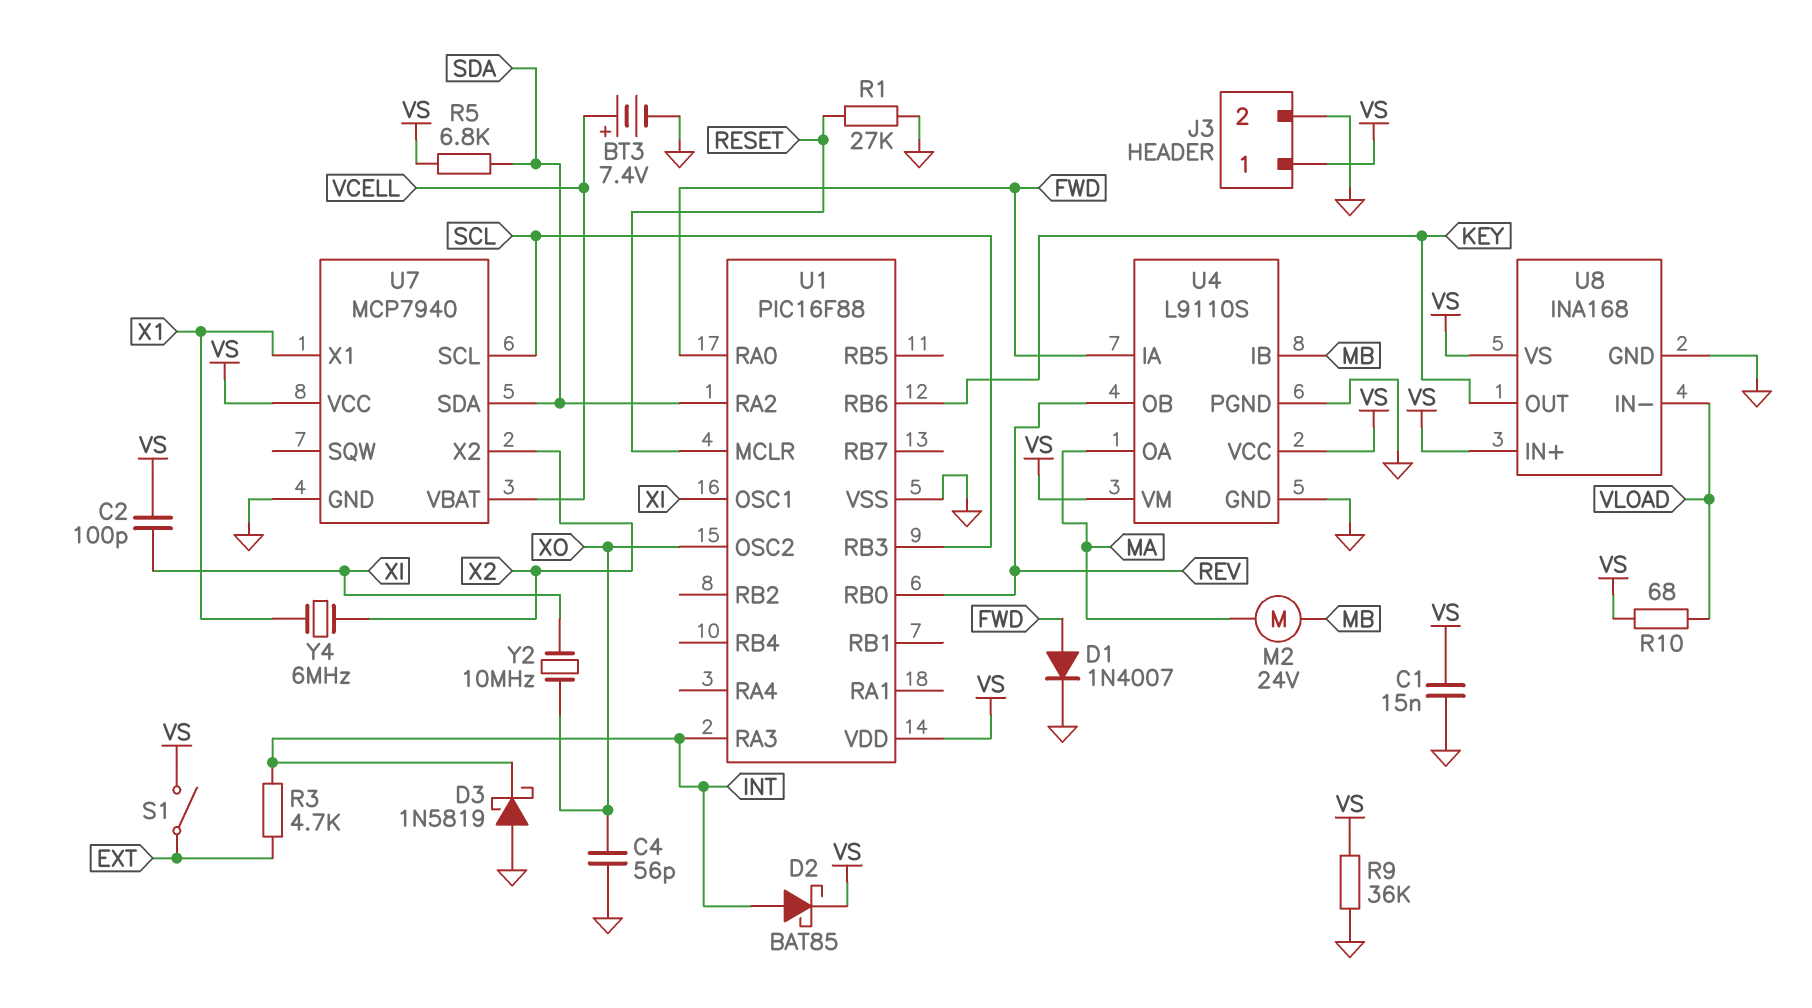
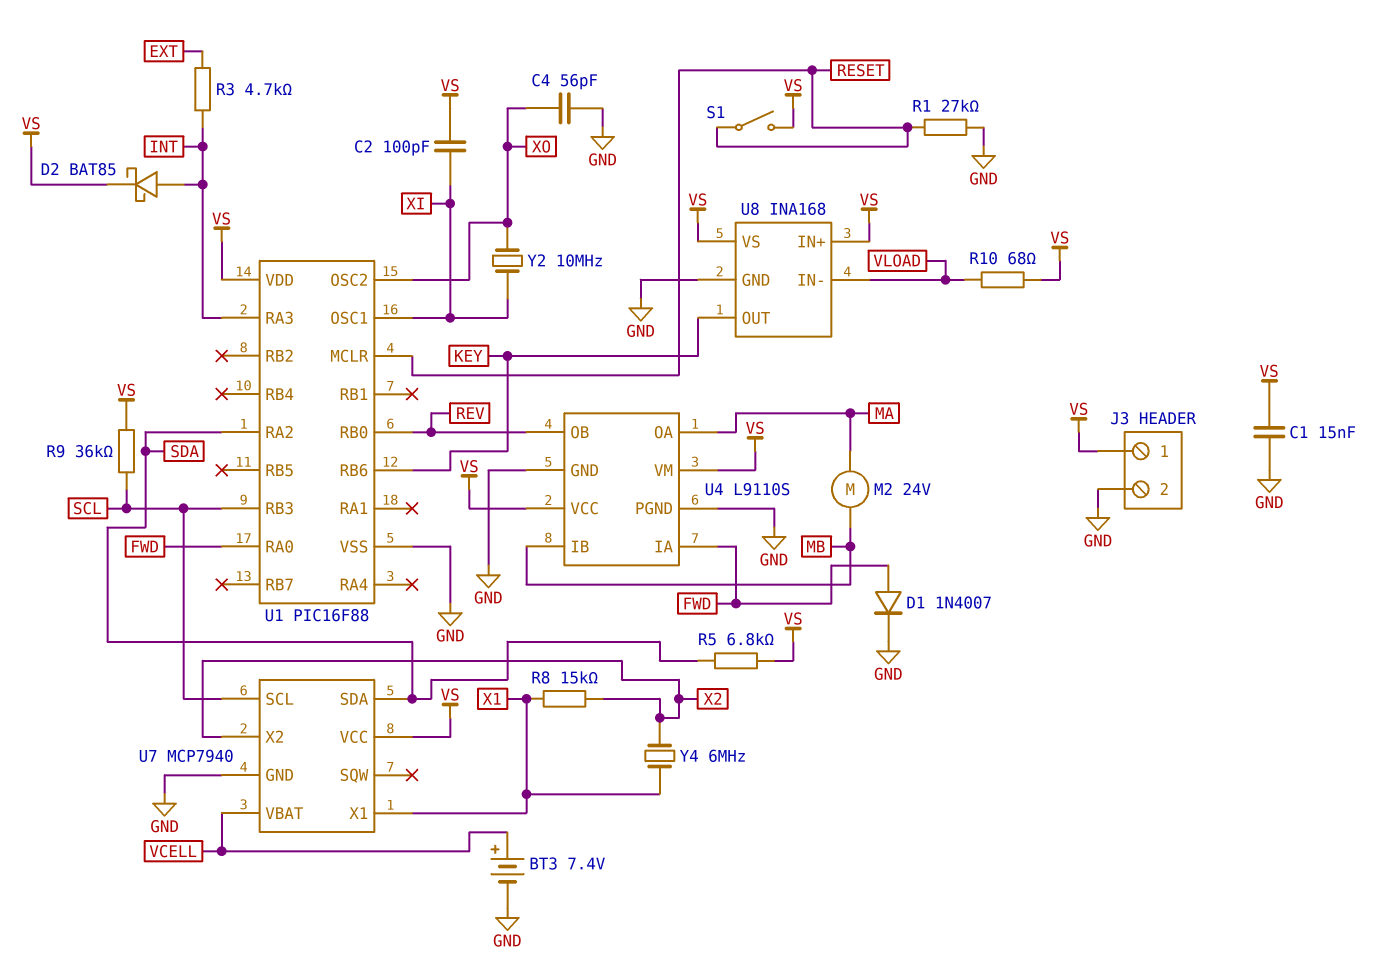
D3: schottky 1N5819 (A GND, K INT) -> none
R8: none -> 15k (X1, X2)
R9: 36k (GND, VS) -> 36k (SCL, VS)
S1: switch (EXT, VS) -> switch (RESET, VS)

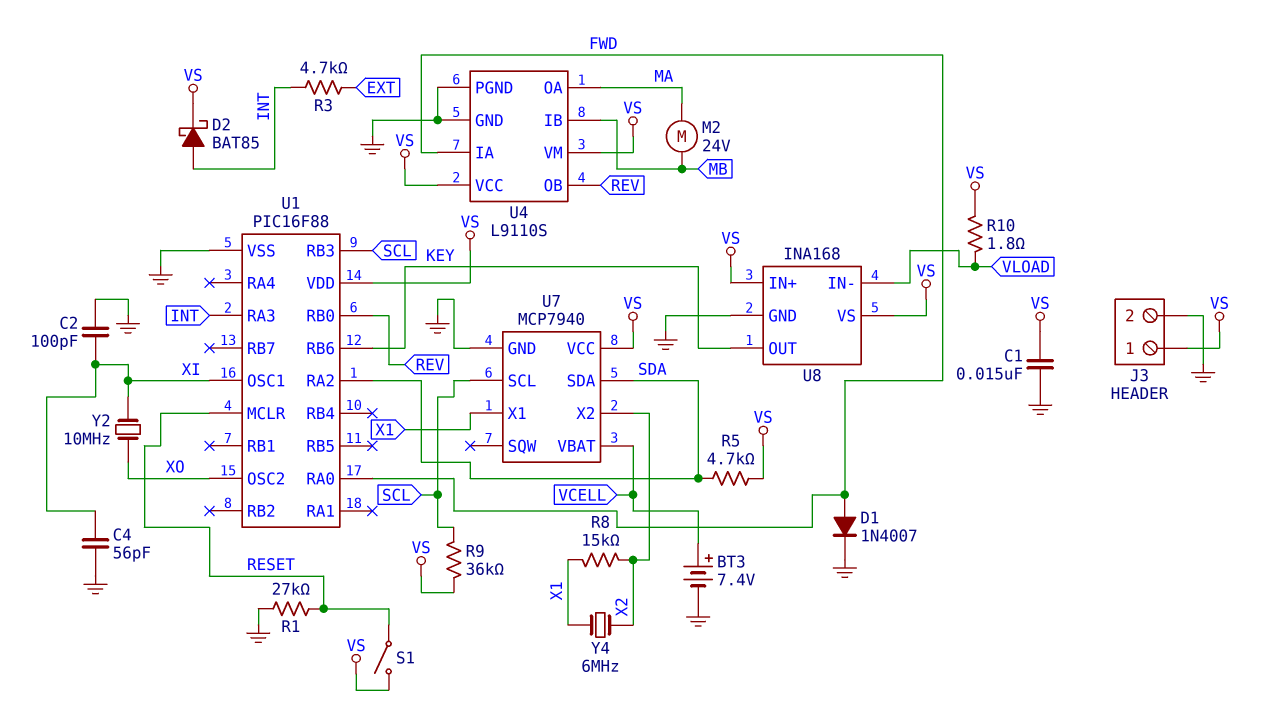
C2: 100pF (VS, XI) -> 100pF (GND, XI)
C4: 56pF (GND, XO) -> 56pF (GND, XI)
R5: 6.8k (SDA, VS) -> 4.7k (SDA, VS)
R10: 68 (VLOAD, VS) -> 1.8 (VLOAD, VS)

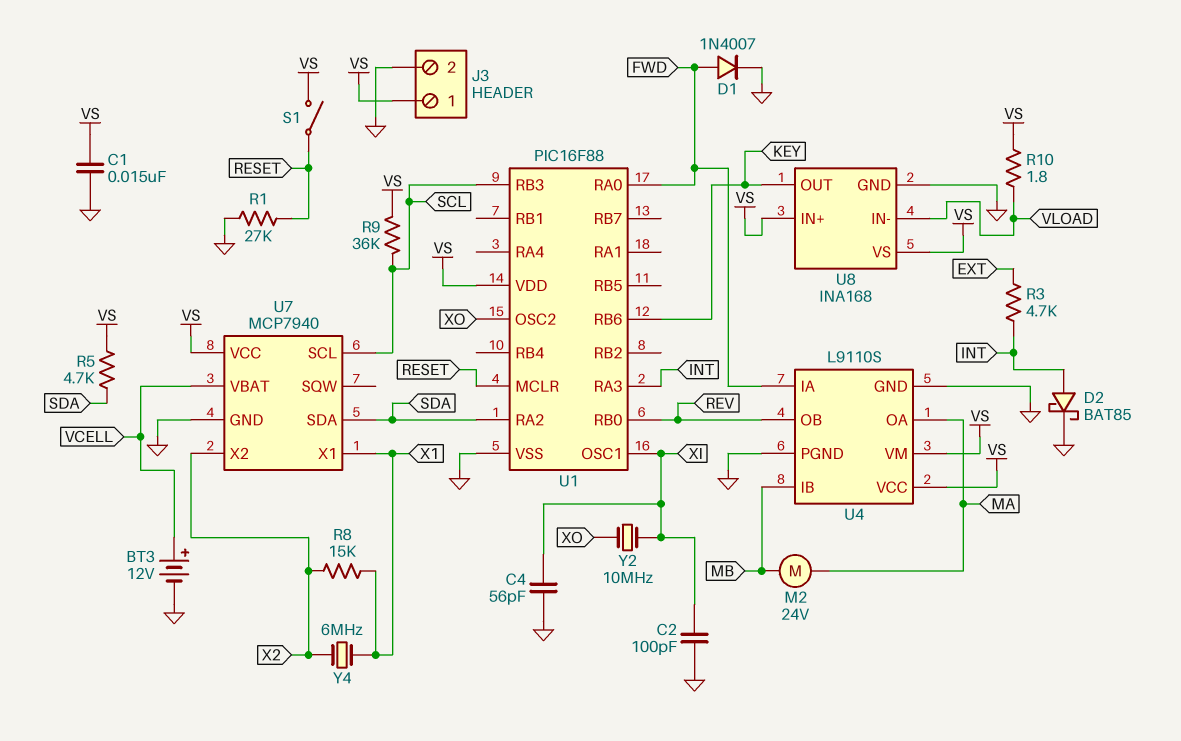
BT3: 7.4V (plus VCELL, minus GND) -> 12V (plus VCELL, minus GND)
D2: schottky BAT85 (A INT, K VS) -> schottky BAT85 (A INT, K GND)

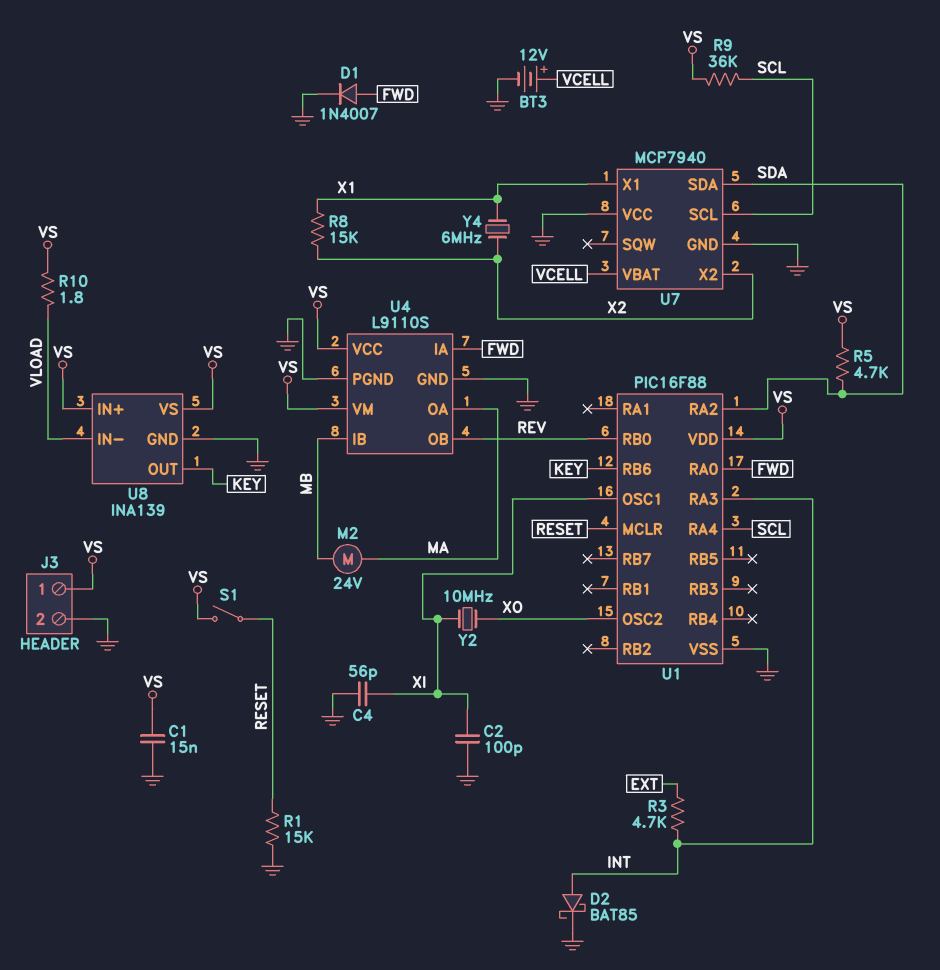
R1: 27k (GND, RESET) -> 15k (GND, RESET)
U1 pin RA4: none -> SCL
U1 pin RB3: SCL -> none
U7 pin VCC: VS -> GND
U8: INA168 -> INA139

